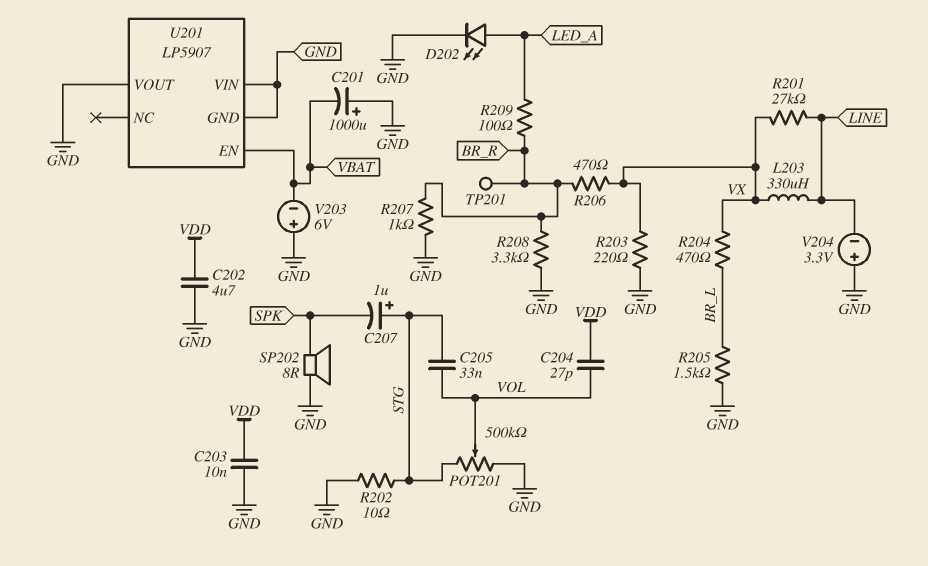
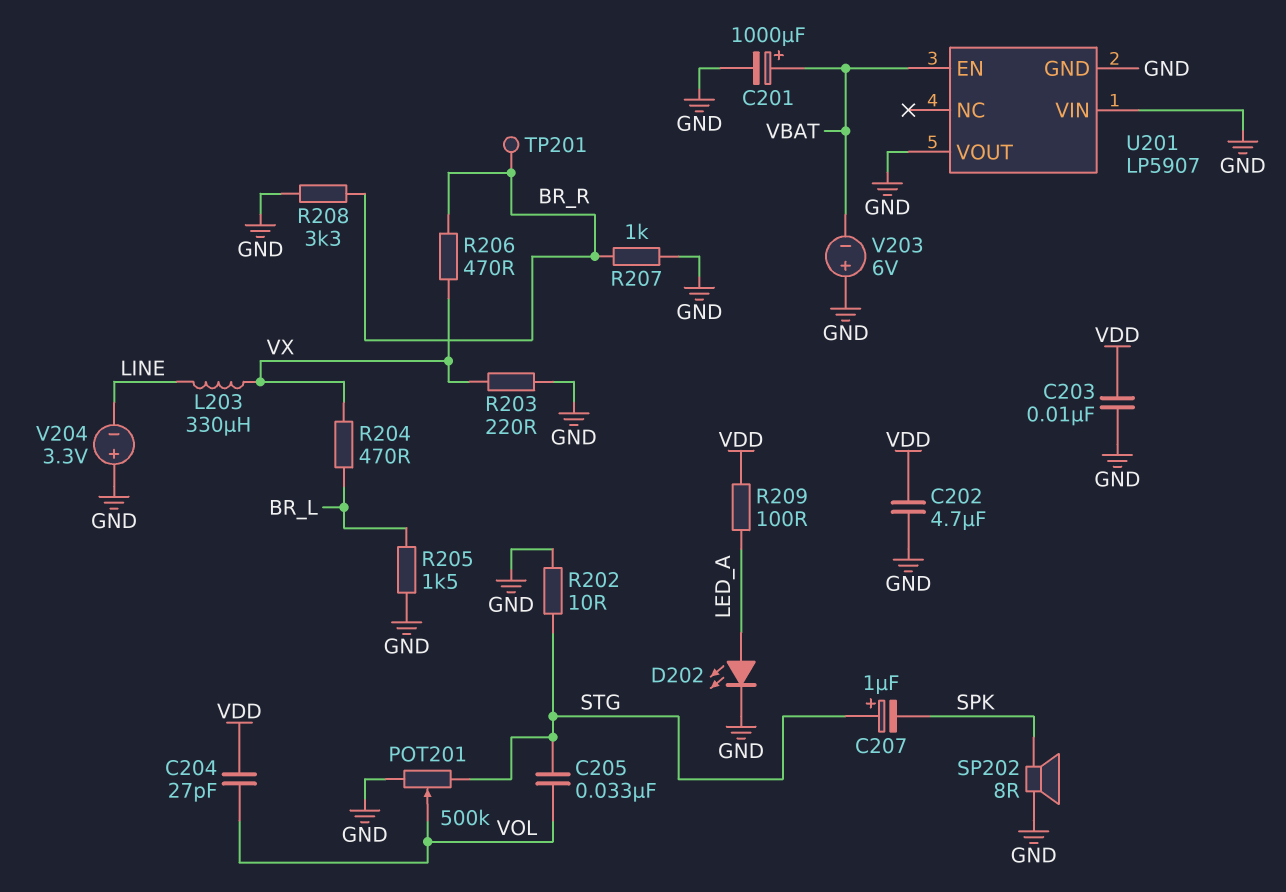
C201: 1000uF (plus GND, minus VBAT) -> 1000uF (plus VBAT, minus GND)
R201: 27k (LINE, VX) -> none
R209: 100 (BR_R, LED_A) -> 100 (LED_A, VDD)

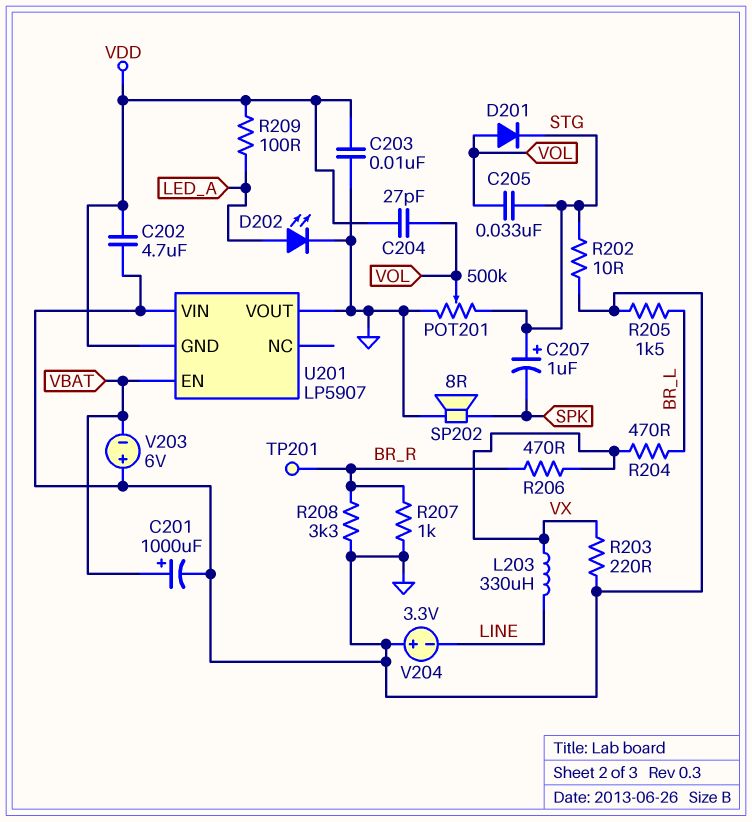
D201: none -> diode (A VOL, K STG)
U201 pin GND: GND -> VDD

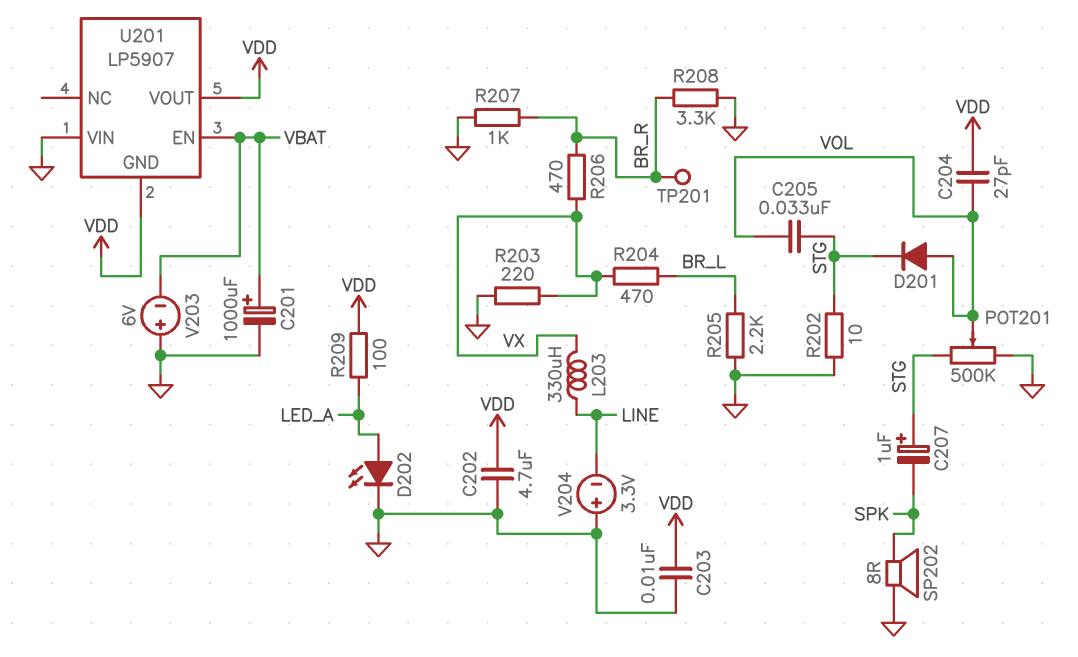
R205: 1.5k (BR_L, GND) -> 2.2k (BR_L, GND)
U201 pin VOUT: GND -> VDD

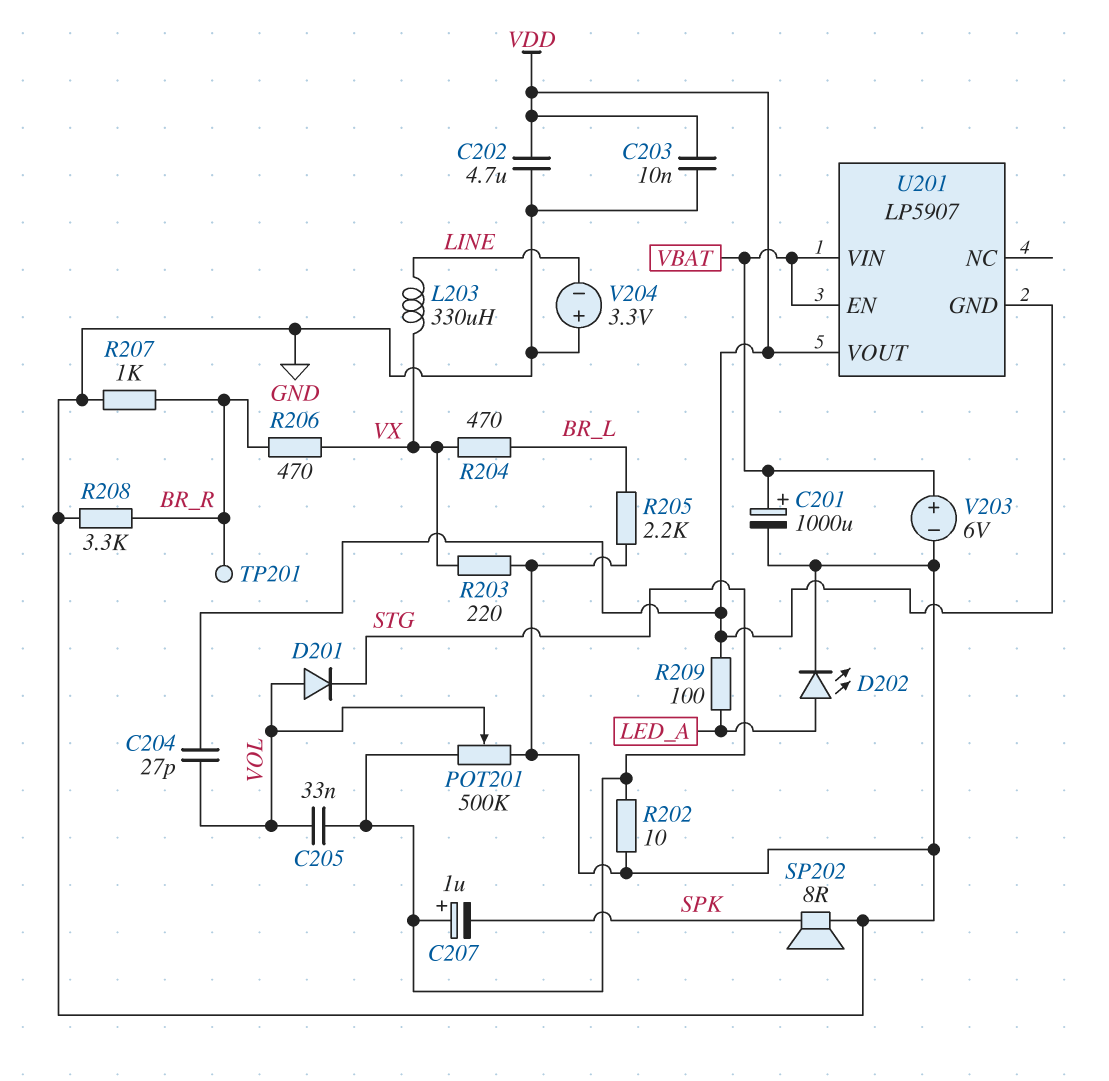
U201 pin VIN: GND -> VBAT
V203: 6V (plus GND, minus VBAT) -> 6V (plus VBAT, minus GND)

